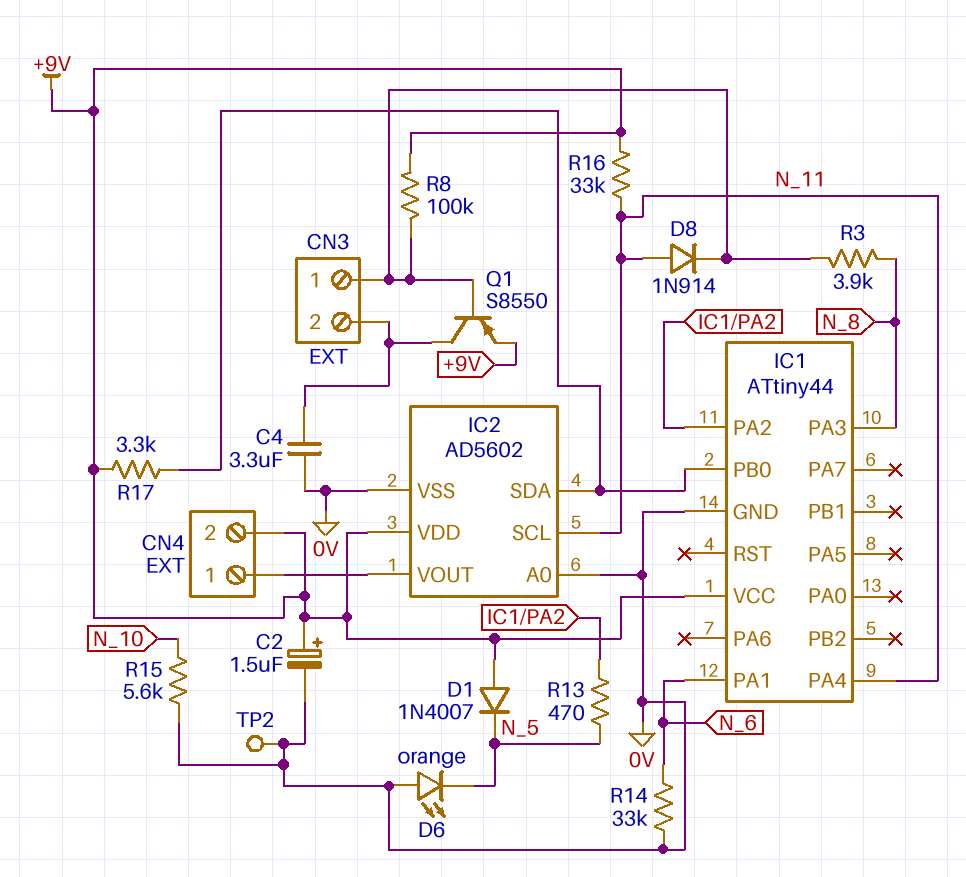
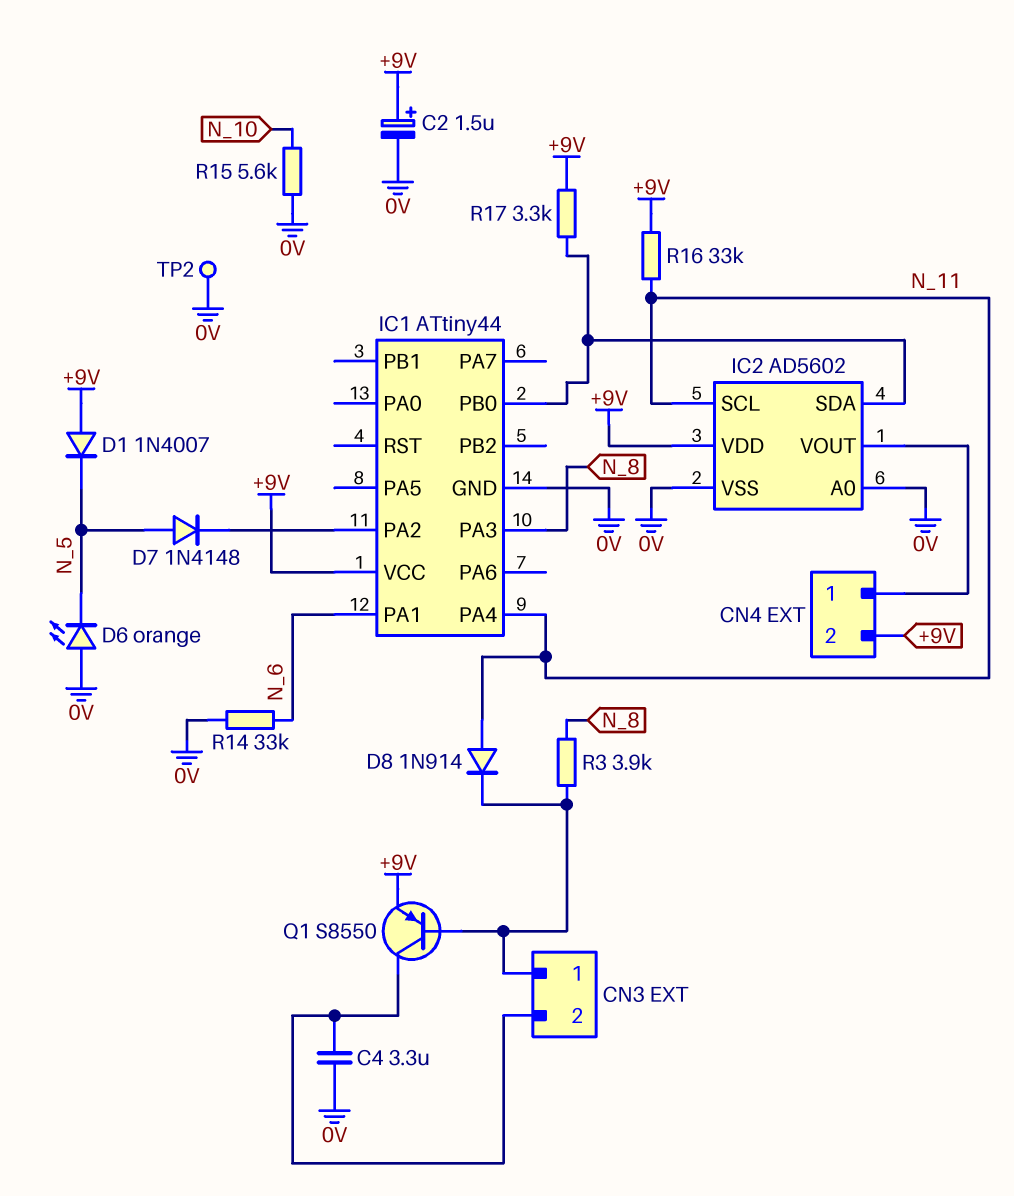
D7: none -> diode 1N4148 (A N_5, K IC1/PA2)
R8: 100k (+9V, CN3/1) -> none
R13: 470 (IC1/PA2, N_5) -> none

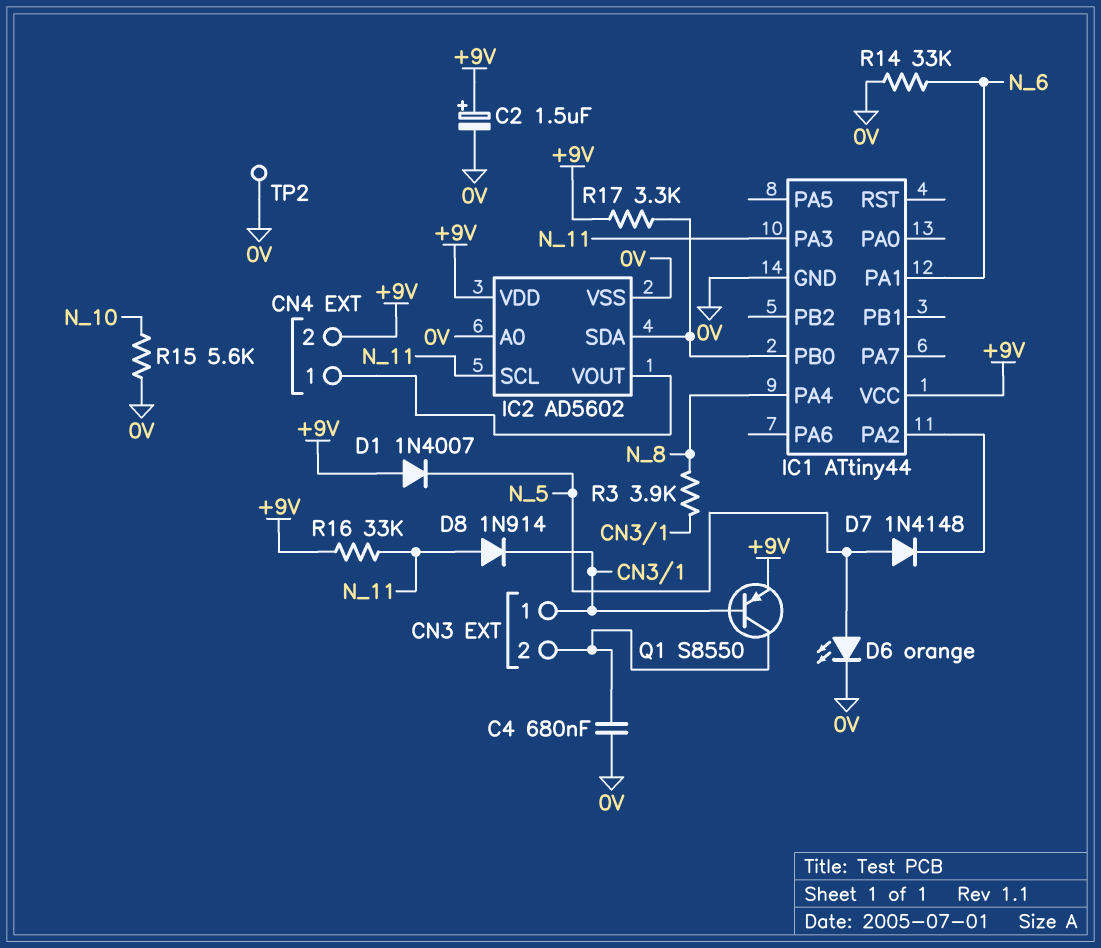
C4: 3.3uF (0V, CN3/2) -> 680nF (0V, CN3/2)
D6: LED orange (A 0V, K N_5) -> LED orange (A N_5, K 0V)
IC1 pin PA3: N_8 -> N_11
IC1 pin PA4: N_11 -> N_8

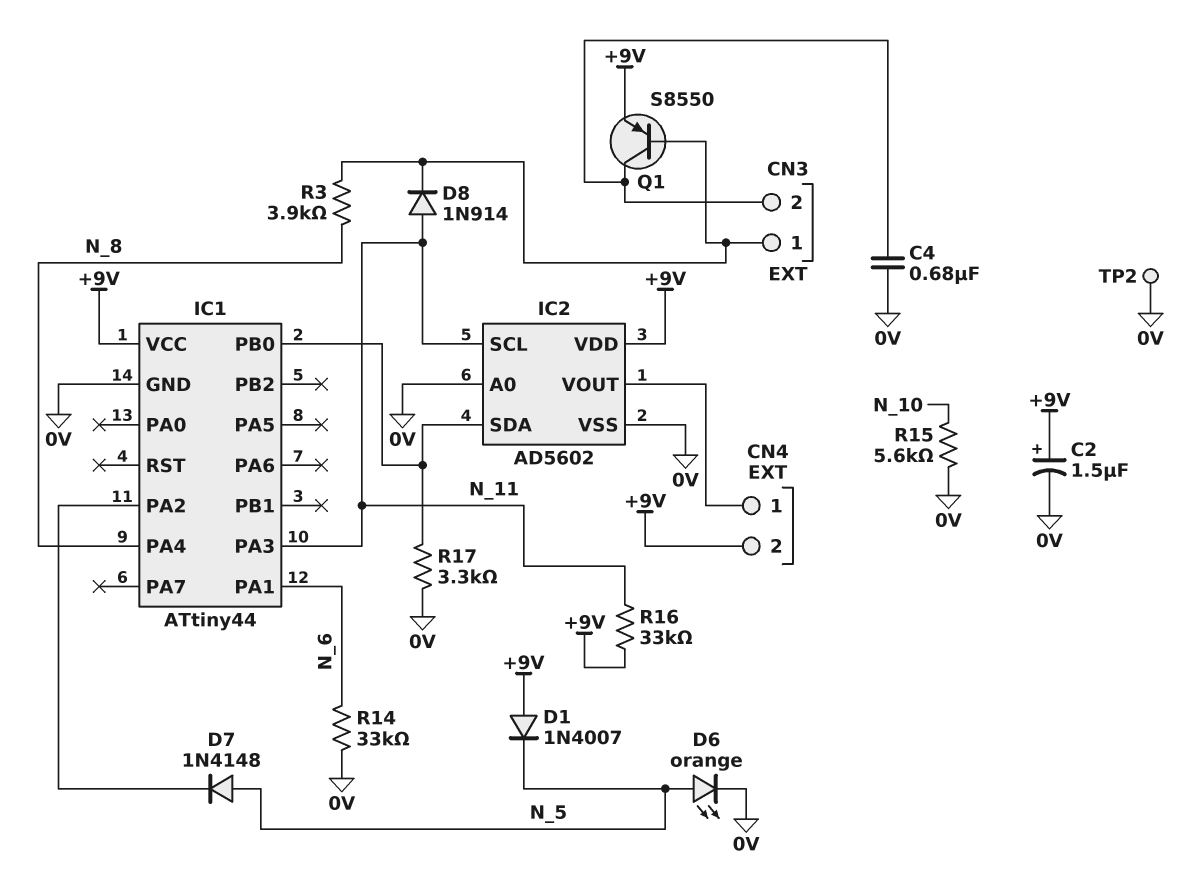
R17: 3.3k (+9V, IC1/PB0) -> 3.3k (0V, IC1/PB0)

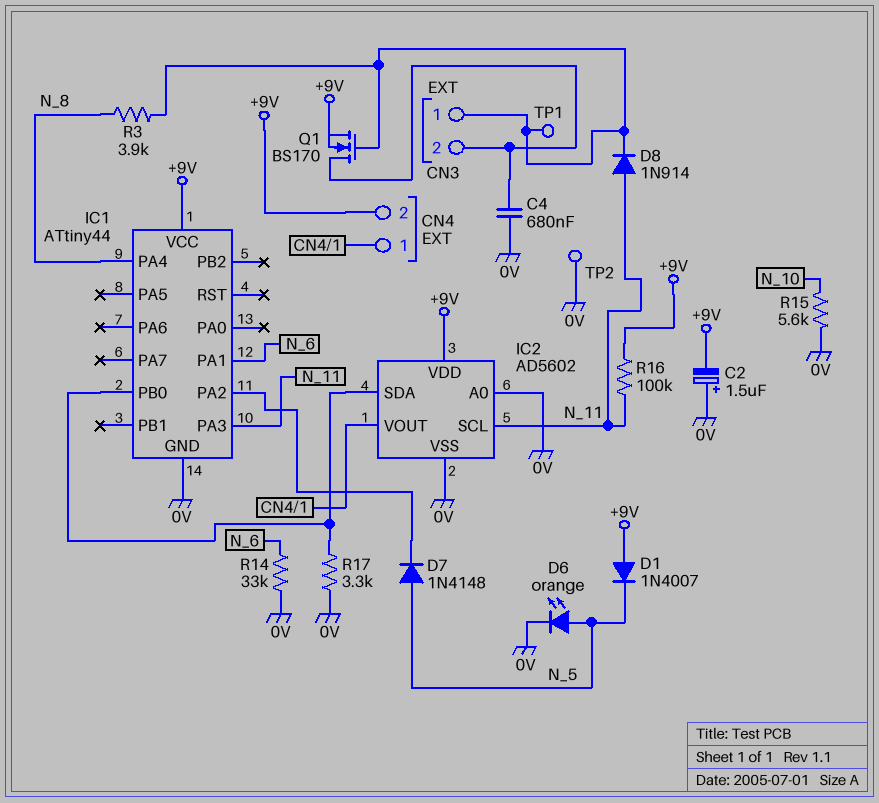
C2: 1.5uF (plus +9V, minus 0V) -> 1.5uF (plus 0V, minus +9V)
Q1: PNP S8550 (B CN3/1, C CN3/2, E +9V) -> NMOS BS170 (G CN3/1, D CN3/2, S +9V)
R16: 33k (+9V, N_11) -> 100k (+9V, N_11)
TP1: none -> test point (CN3/1)

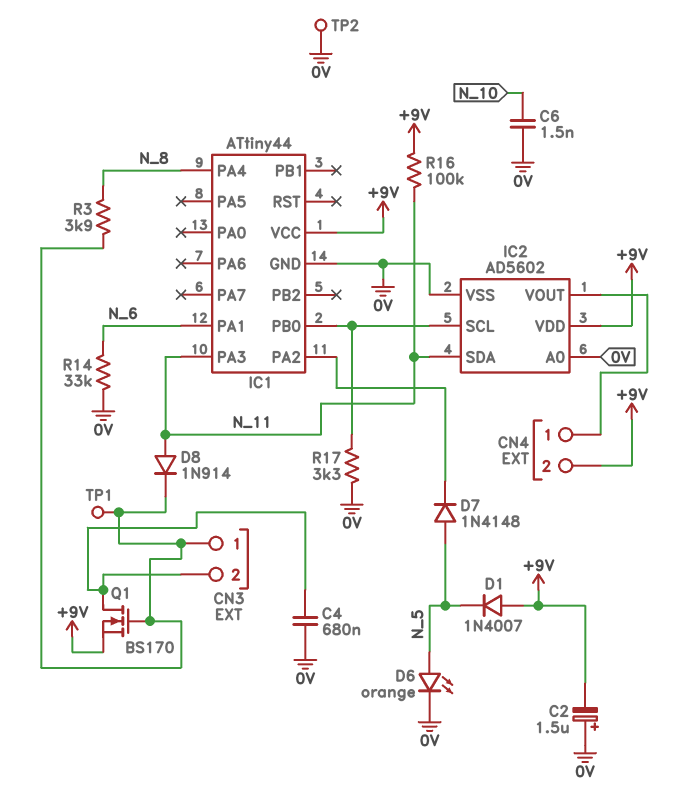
C6: none -> 1.5nF (0V, N_10)
IC2 pin SCL: N_11 -> IC1/PB0
IC2 pin SDA: IC1/PB0 -> N_11
R15: 5.6k (0V, N_10) -> none

